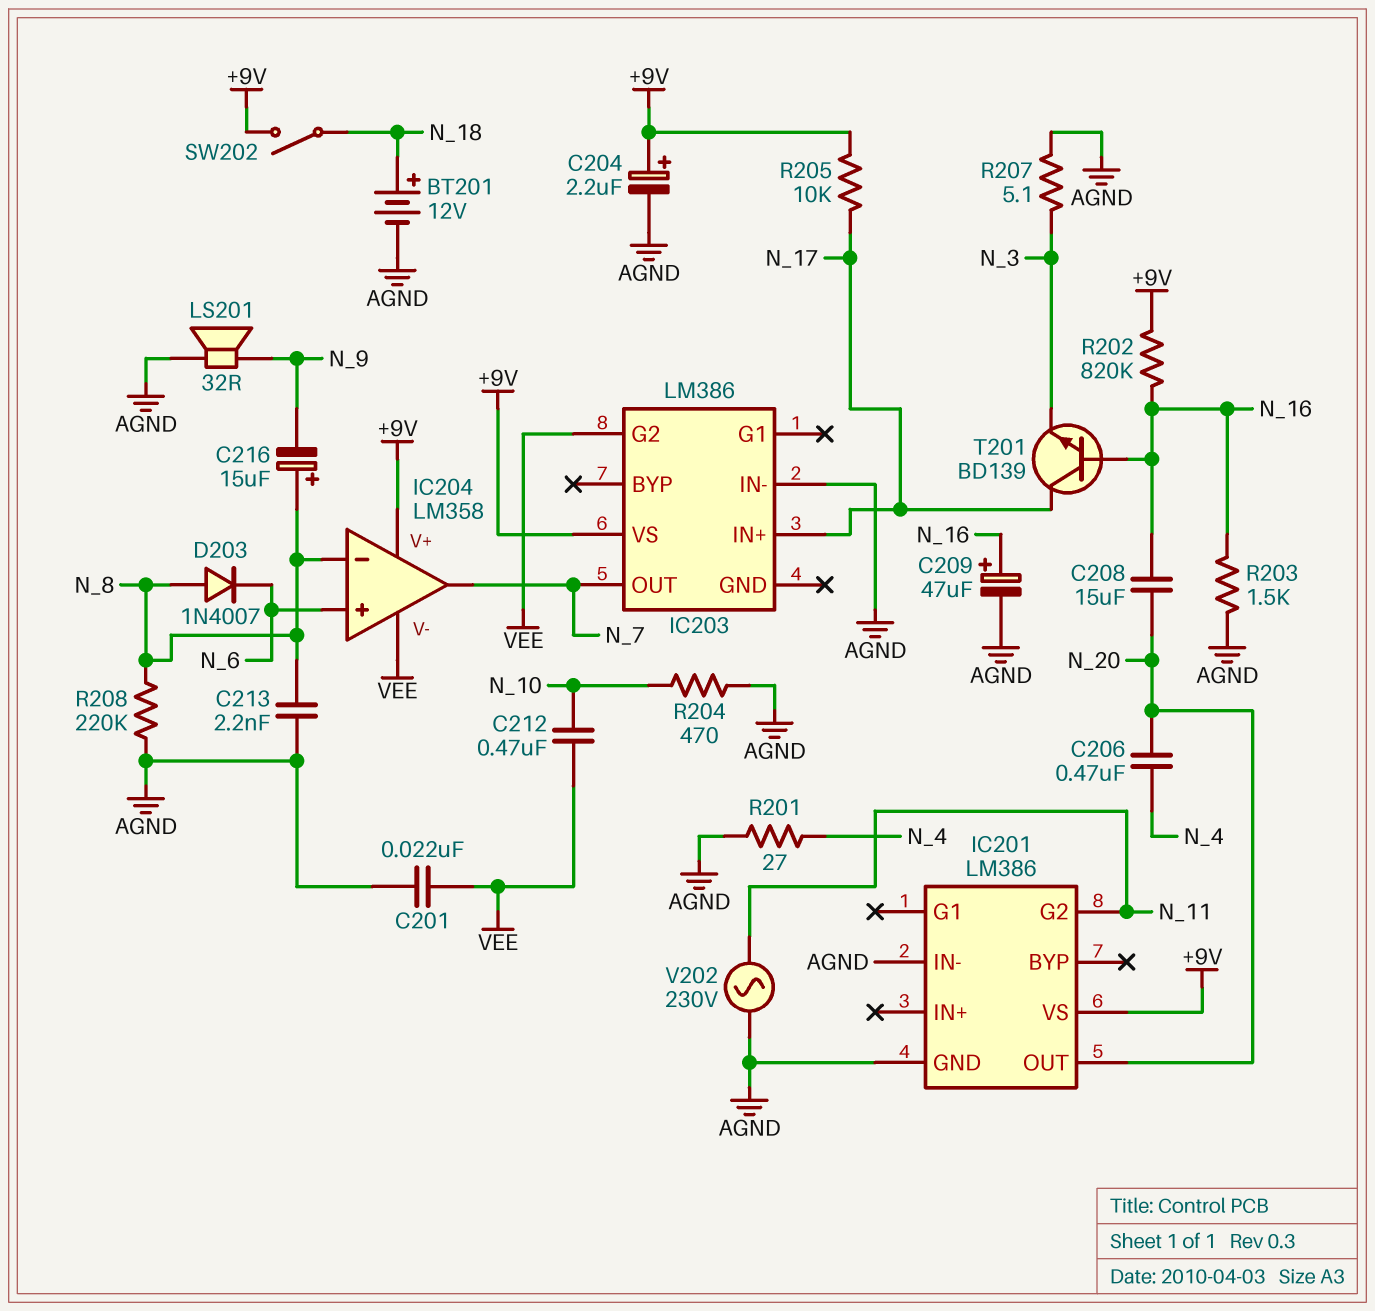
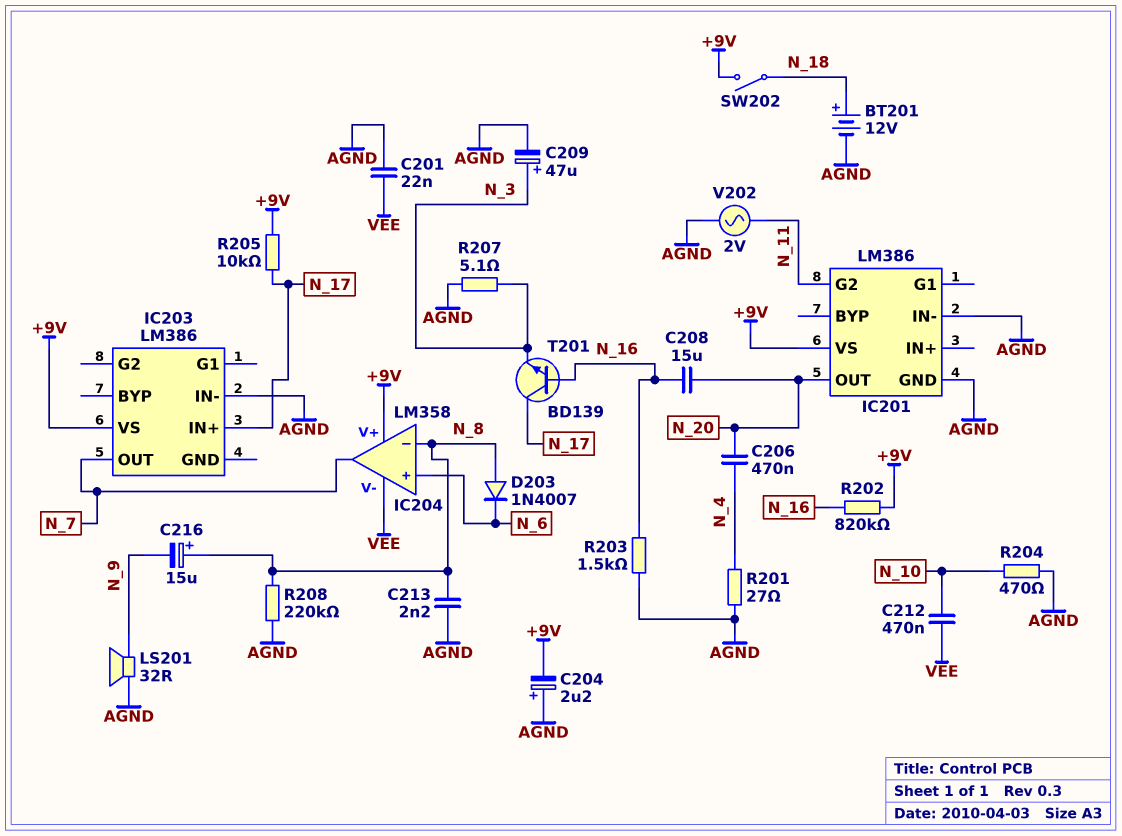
C204: 2.2uF (plus +9V, minus AGND) -> 2.2uF (plus AGND, minus +9V)
C209: 47uF (plus N_16, minus AGND) -> 47uF (plus N_3, minus AGND)
IC203 pin G2: VEE -> none
V202: AC 230V (AGND, N_11) -> AC 2V (AGND, N_11)

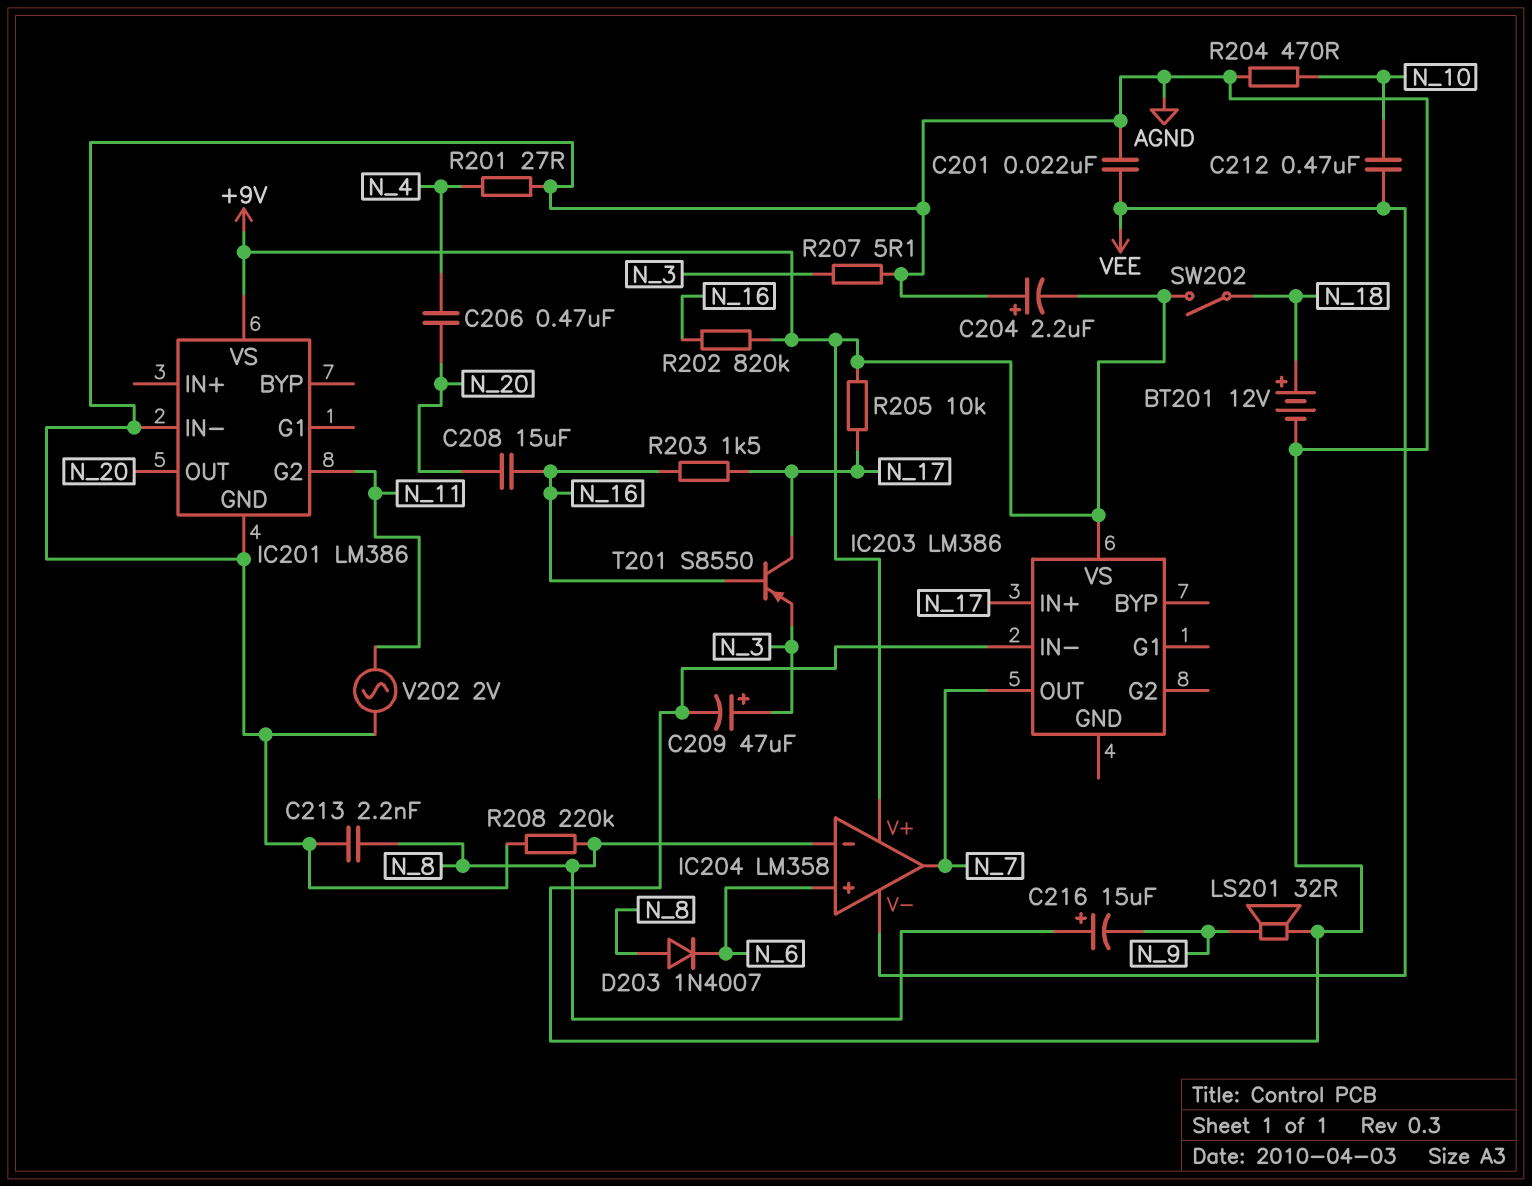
R203: 1.5k (AGND, N_16) -> 1.5k (N_16, N_17)
T201: NPN BD139 (B N_16, C N_17, E N_3) -> PNP S8550 (B N_16, C N_17, E N_3)

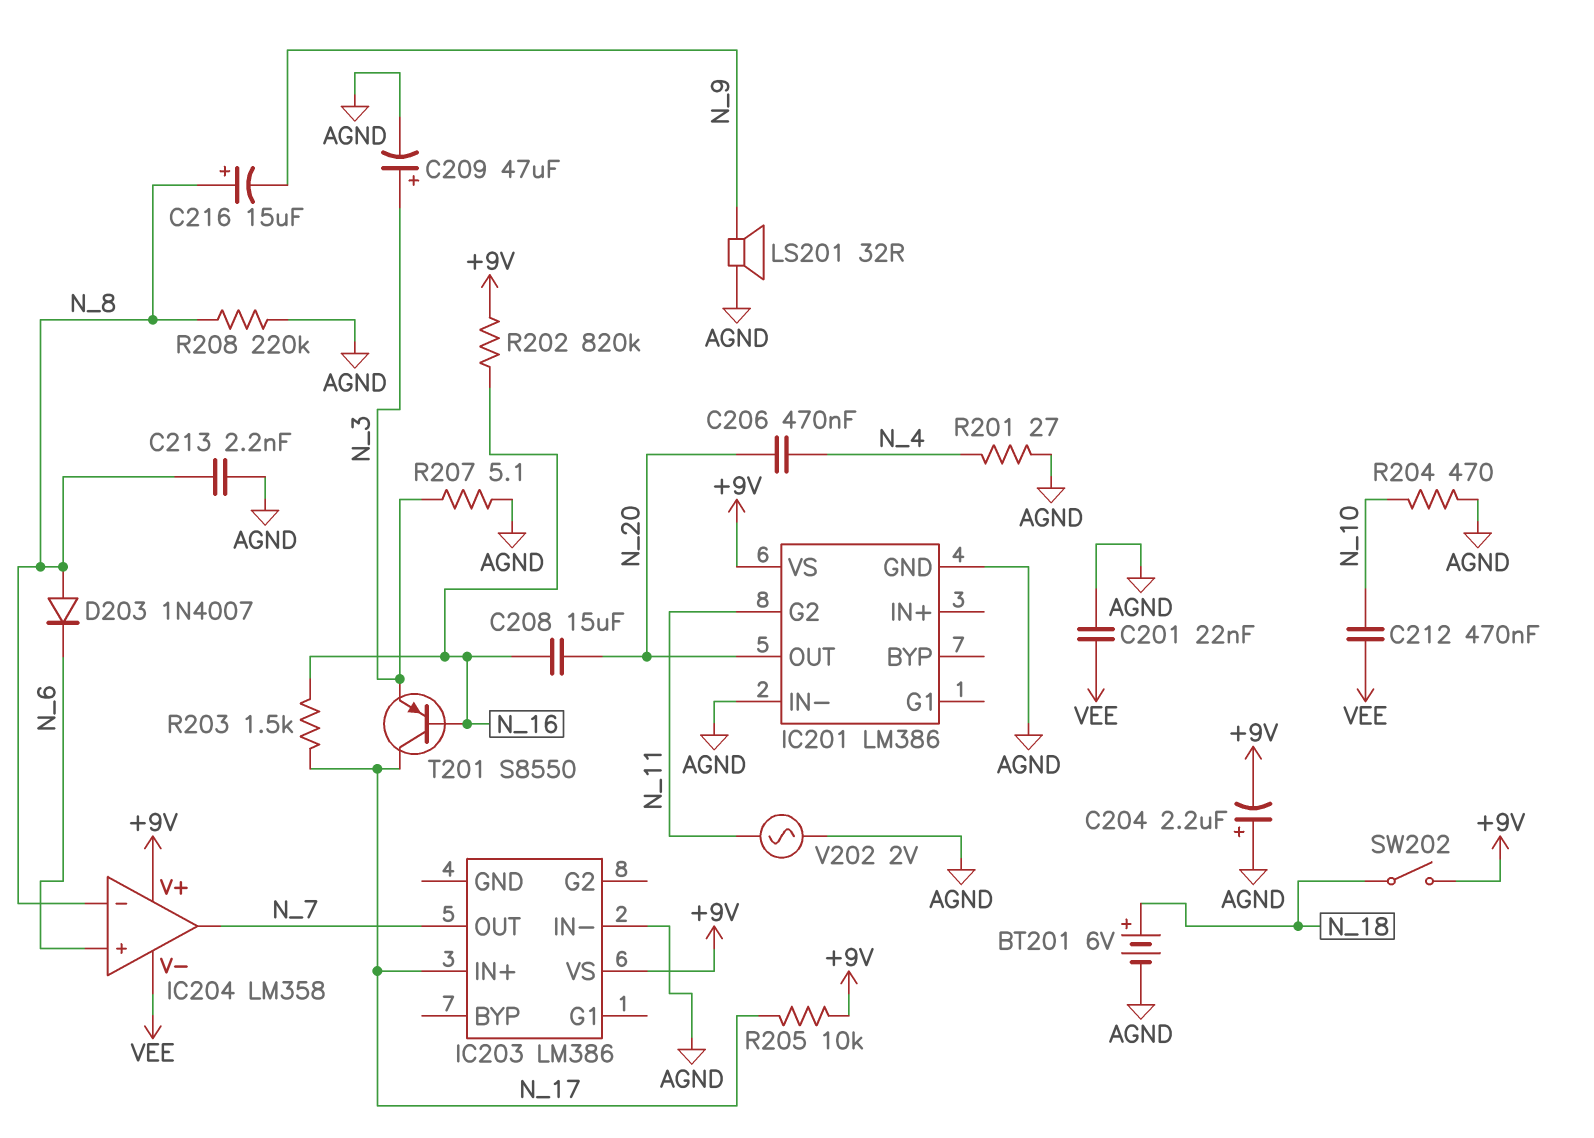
BT201: 12V (plus N_18, minus AGND) -> 6V (plus N_18, minus AGND)

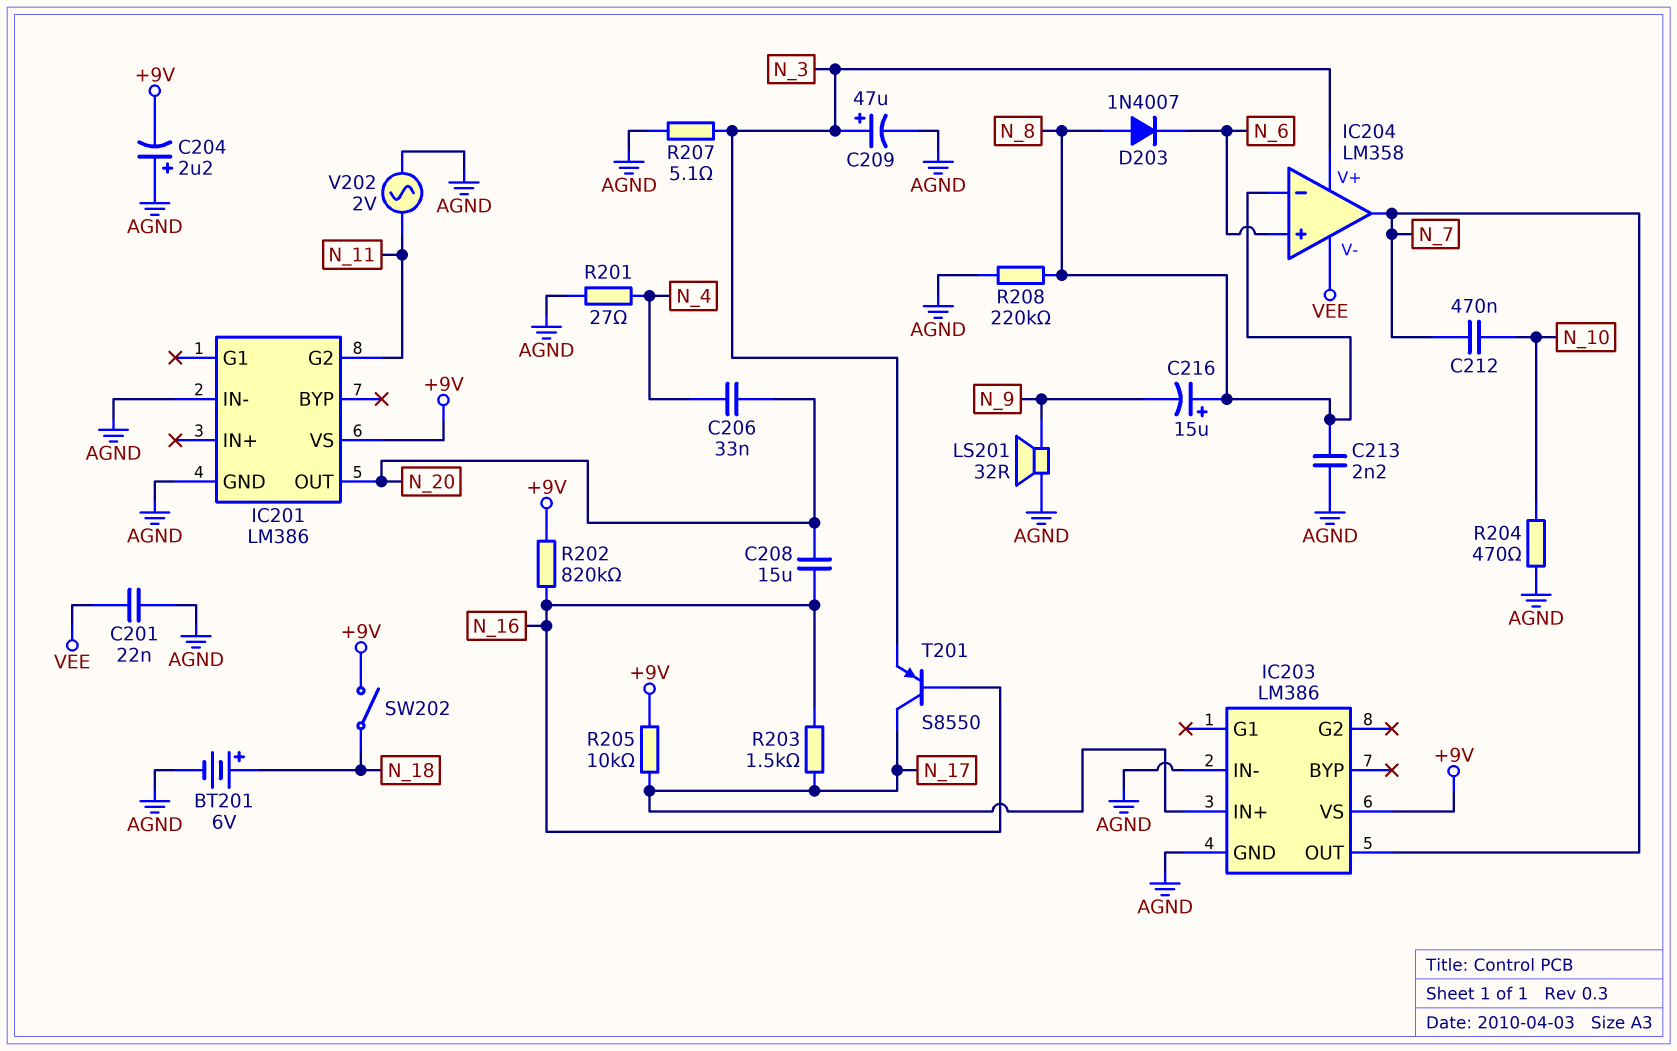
C206: 470nF (N_4, N_20) -> 33nF (N_4, N_20)
C212: 470nF (N_10, VEE) -> 470nF (N_7, N_10)
IC203 pin GND: none -> AGND
IC204 pin V+: +9V -> N_3

